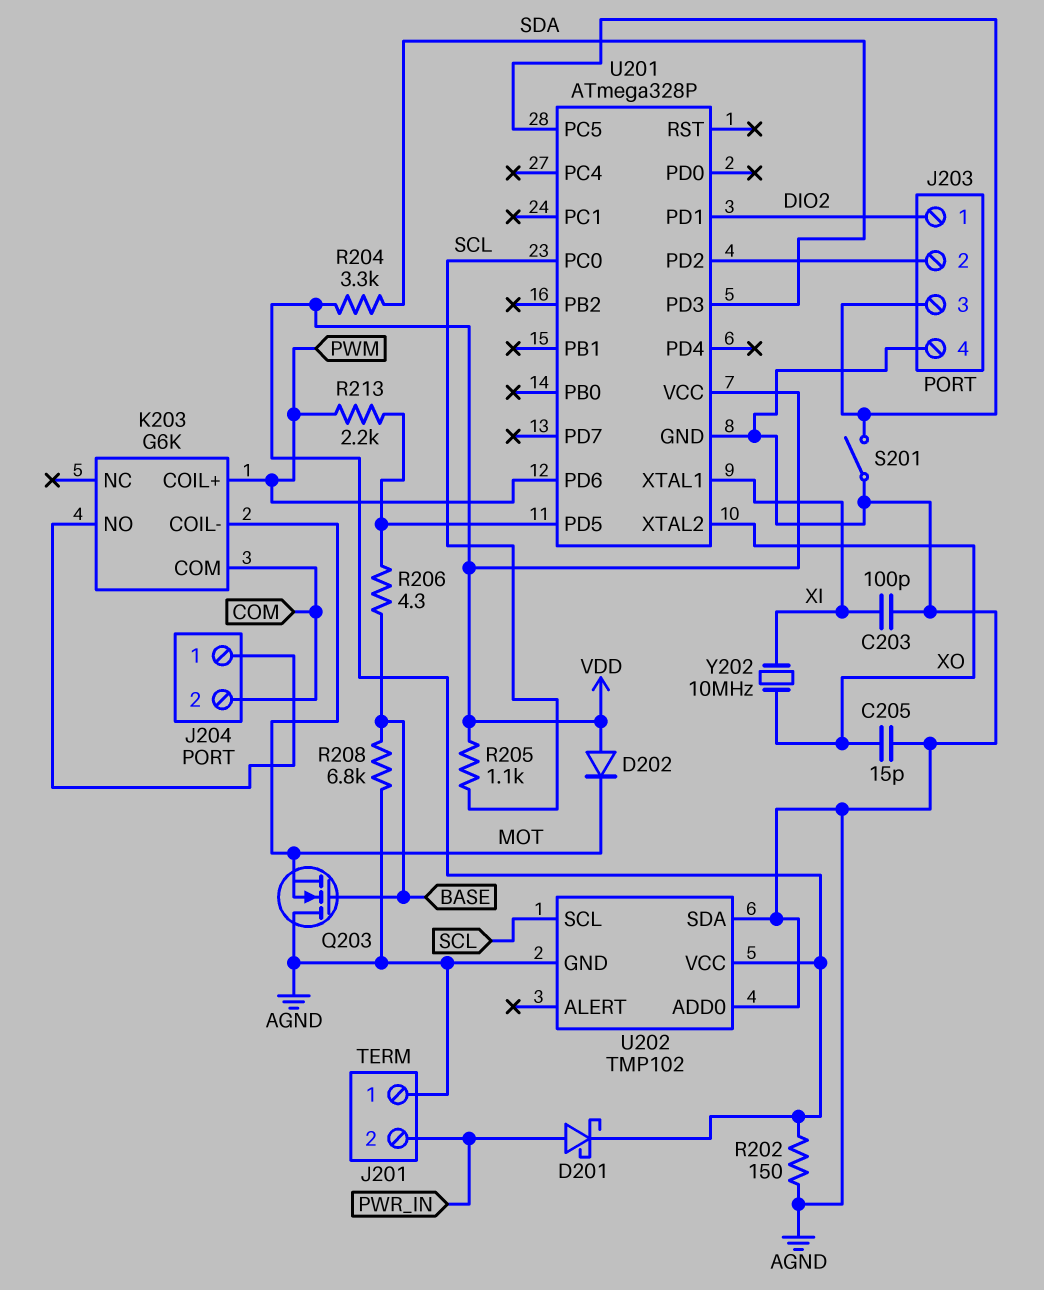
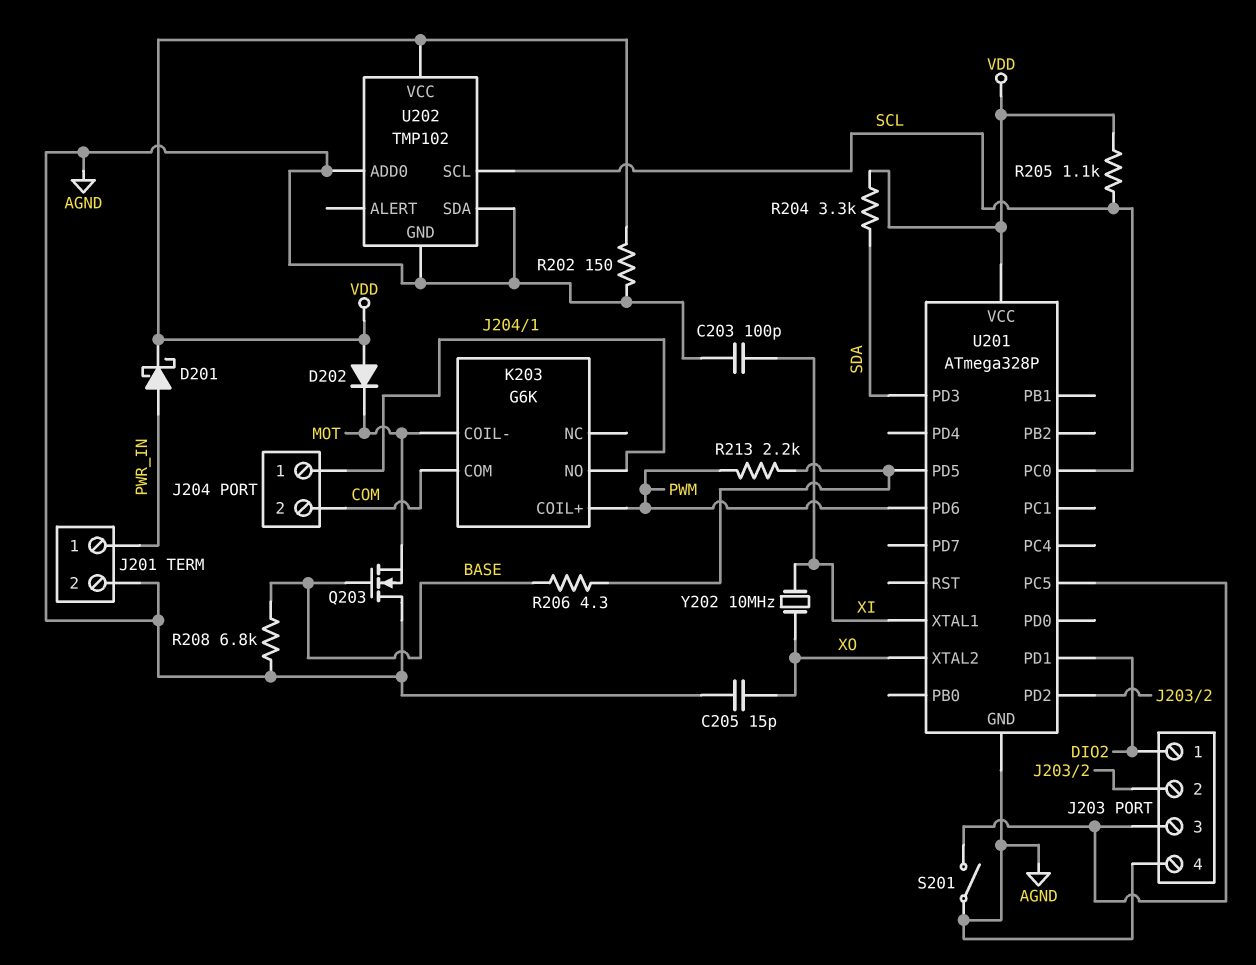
J201 pin 1: AGND -> PWR_IN
J201 pin 2: PWR_IN -> AGND

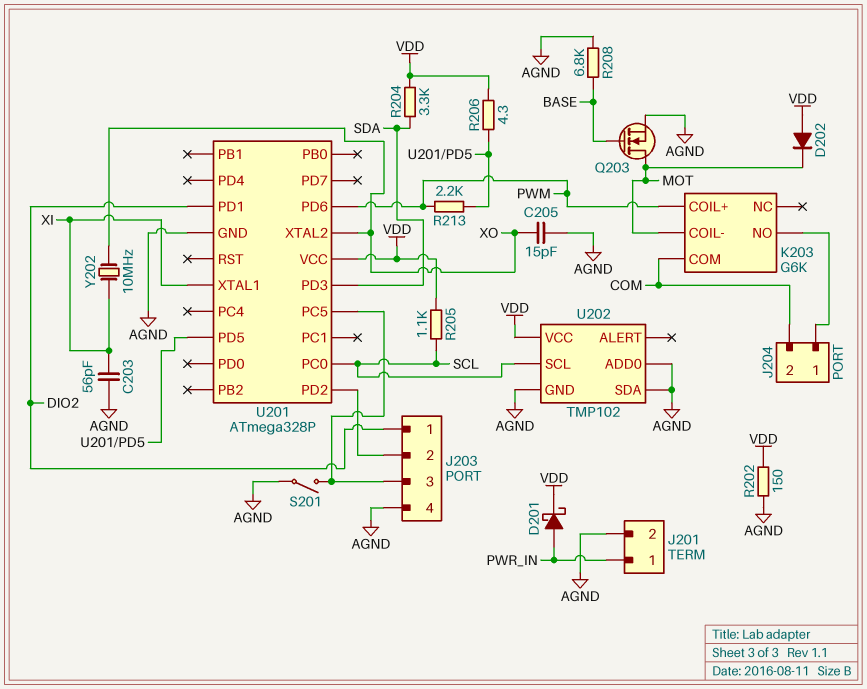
C203: 100pF (AGND, XI) -> 56pF (AGND, XI)
Q203: NMOS (G BASE, D AGND, S MOT) -> NMOS (G BASE, D MOT, S AGND)
R206: 4.3 (BASE, U201/PD5) -> 4.3 (U201/PD5, VDD)

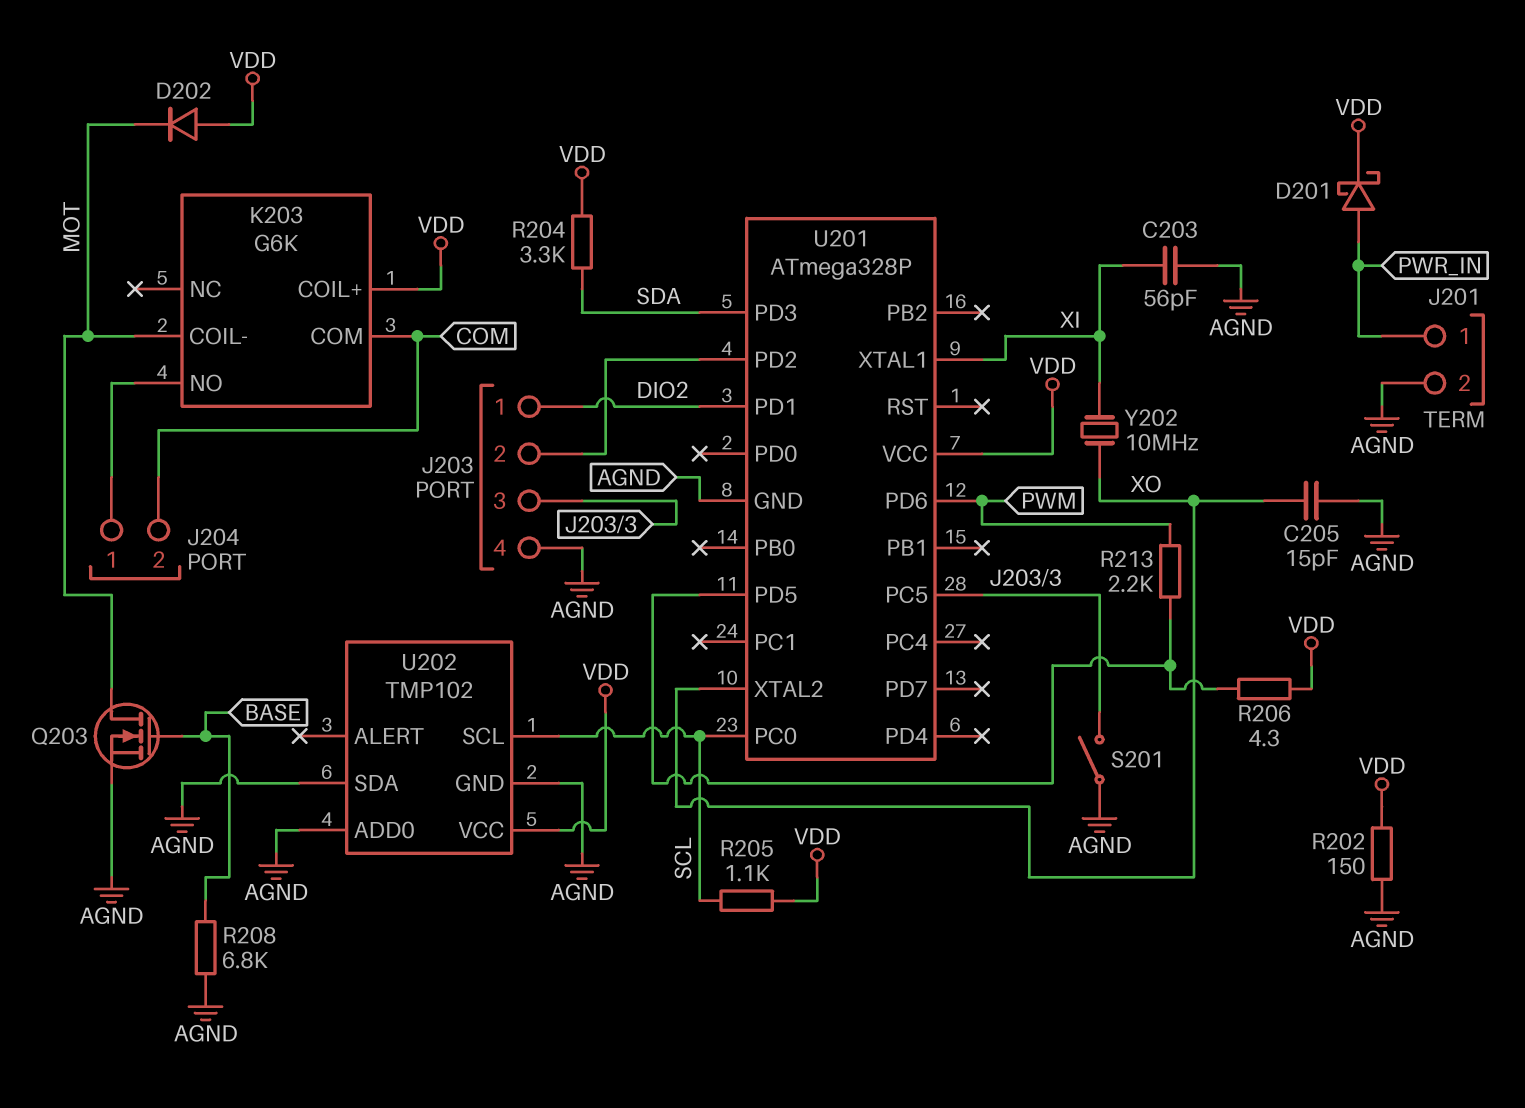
K203 pin COIL+: PWM -> VDD

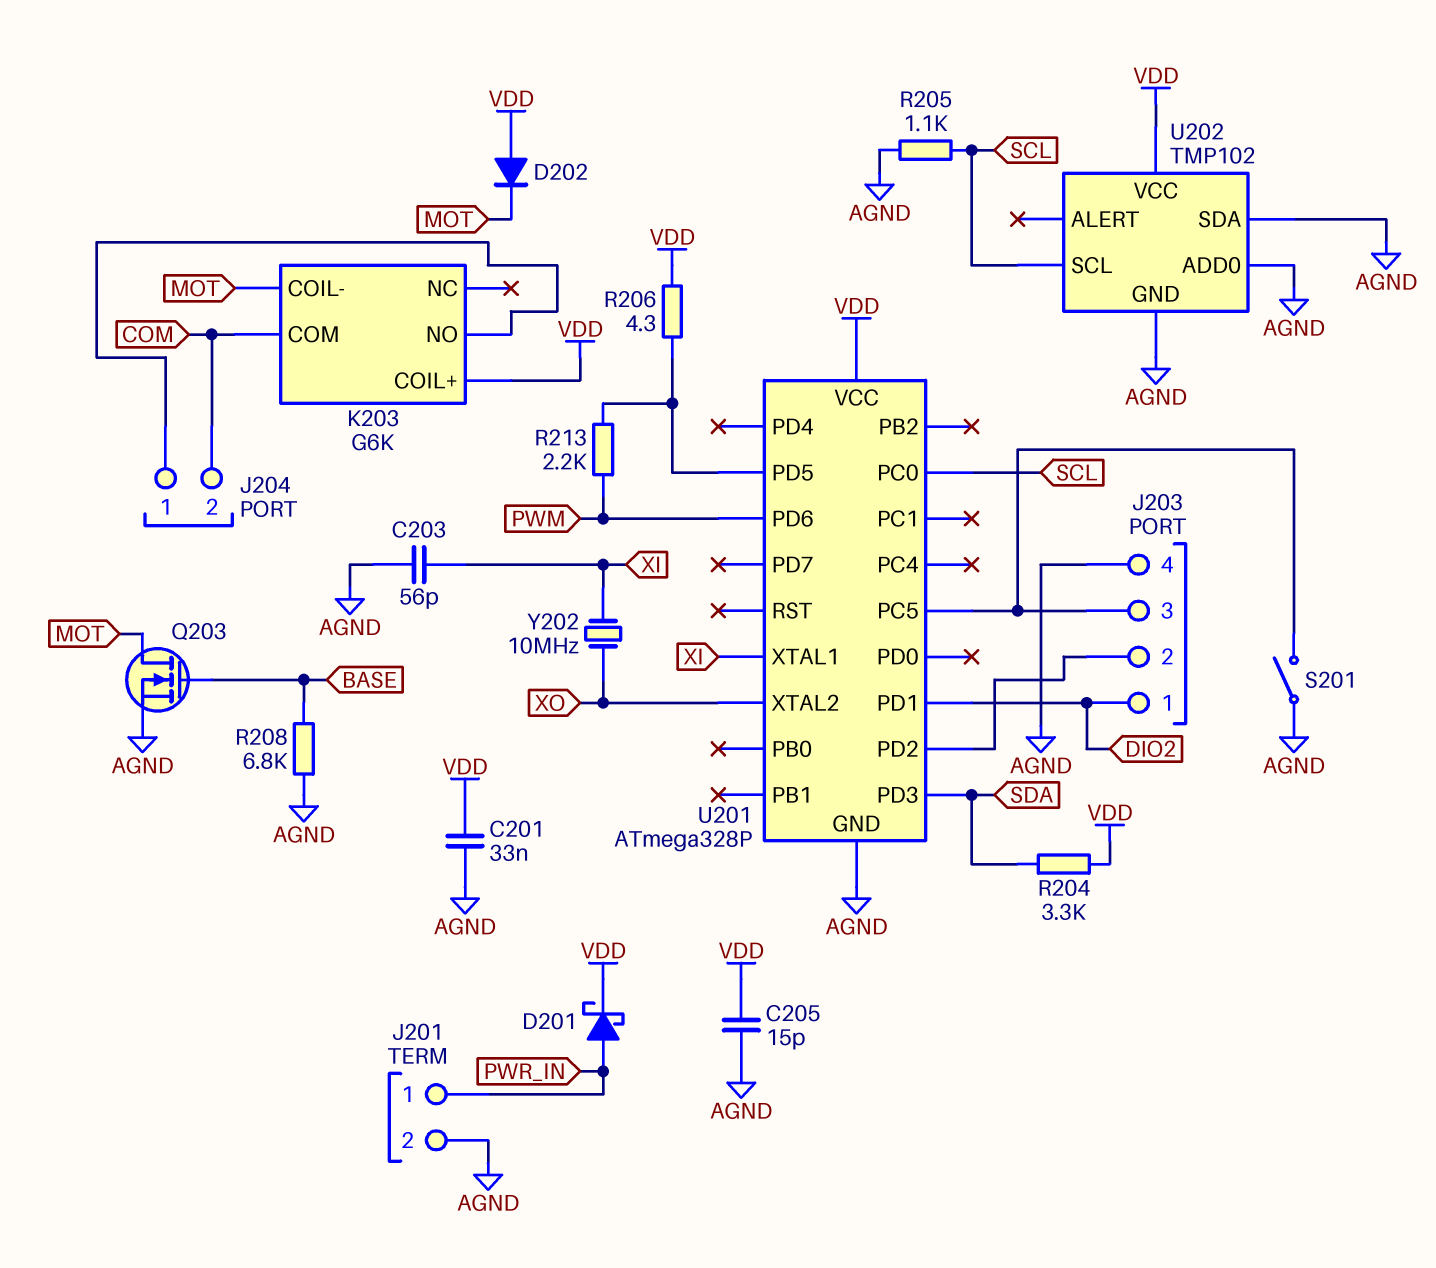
C201: none -> 33nF (AGND, VDD)
C205: 15pF (AGND, XO) -> 15pF (AGND, VDD)
R202: 150 (AGND, VDD) -> none
R205: 1.1k (SCL, VDD) -> 1.1k (AGND, SCL)

